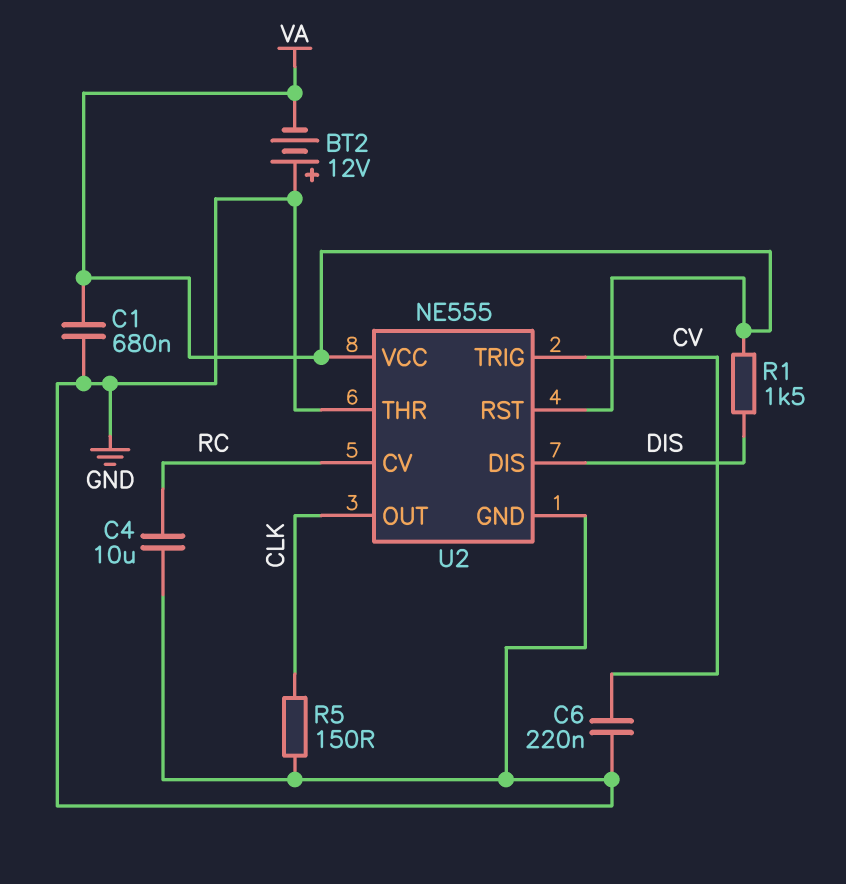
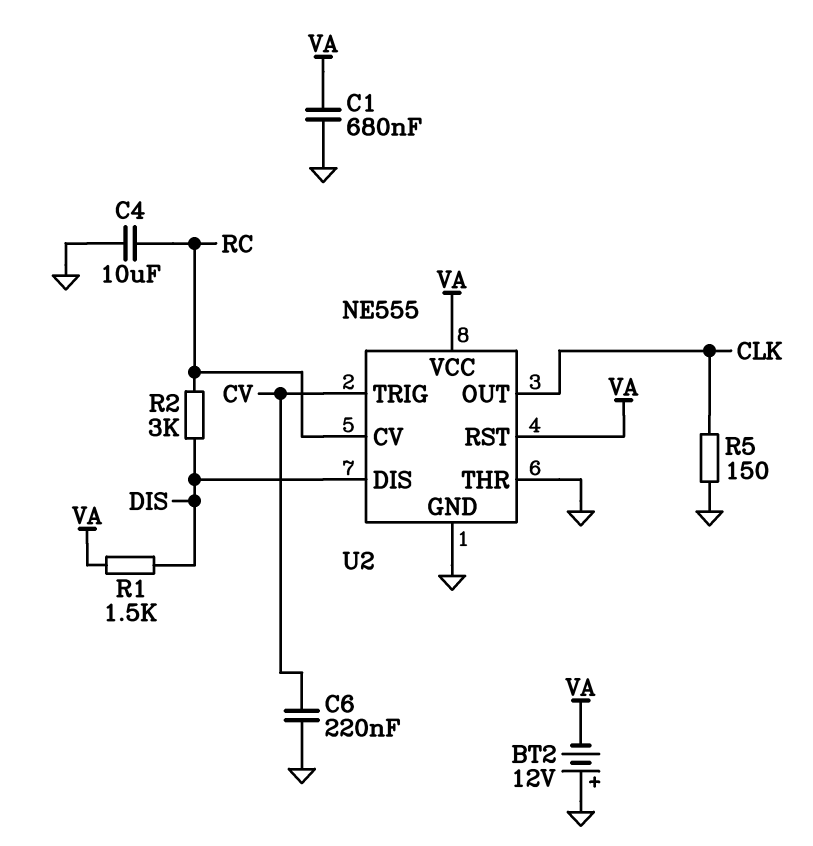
R2: none -> 3k (DIS, RC)

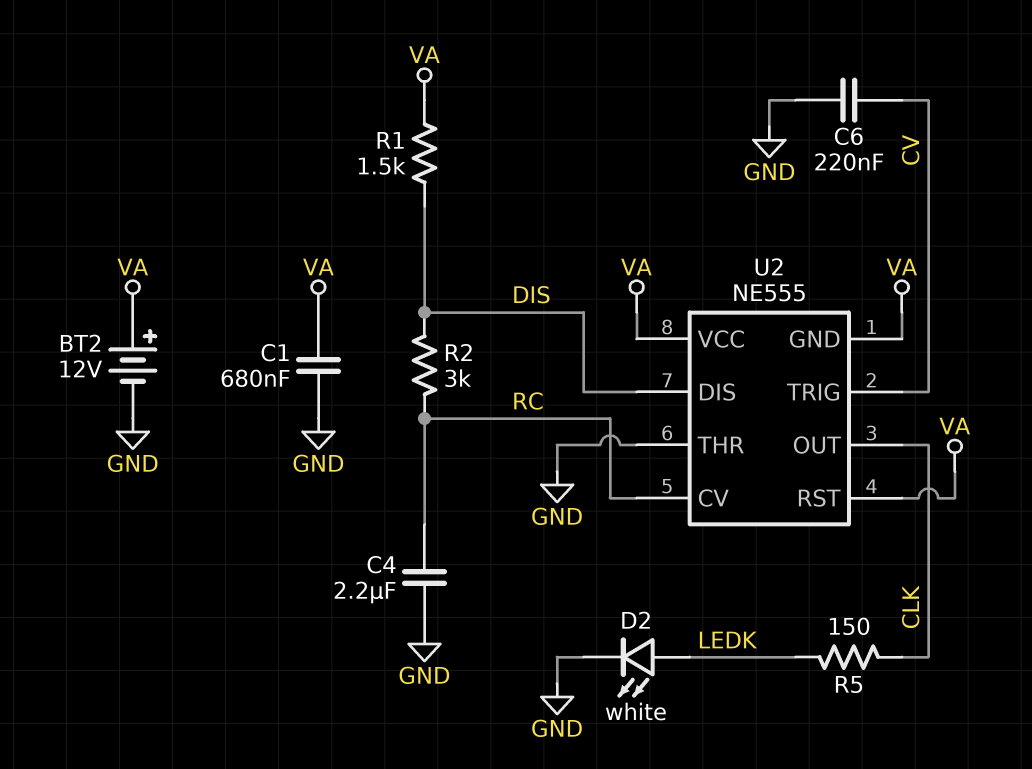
BT2: 12V (plus GND, minus VA) -> 12V (plus VA, minus GND)
C4: 10uF (GND, RC) -> 2.2uF (GND, RC)
D2: none -> LED white (A LEDK, K GND)
R5: 150 (CLK, GND) -> 150 (CLK, LEDK)
U2 pin GND: GND -> VA

